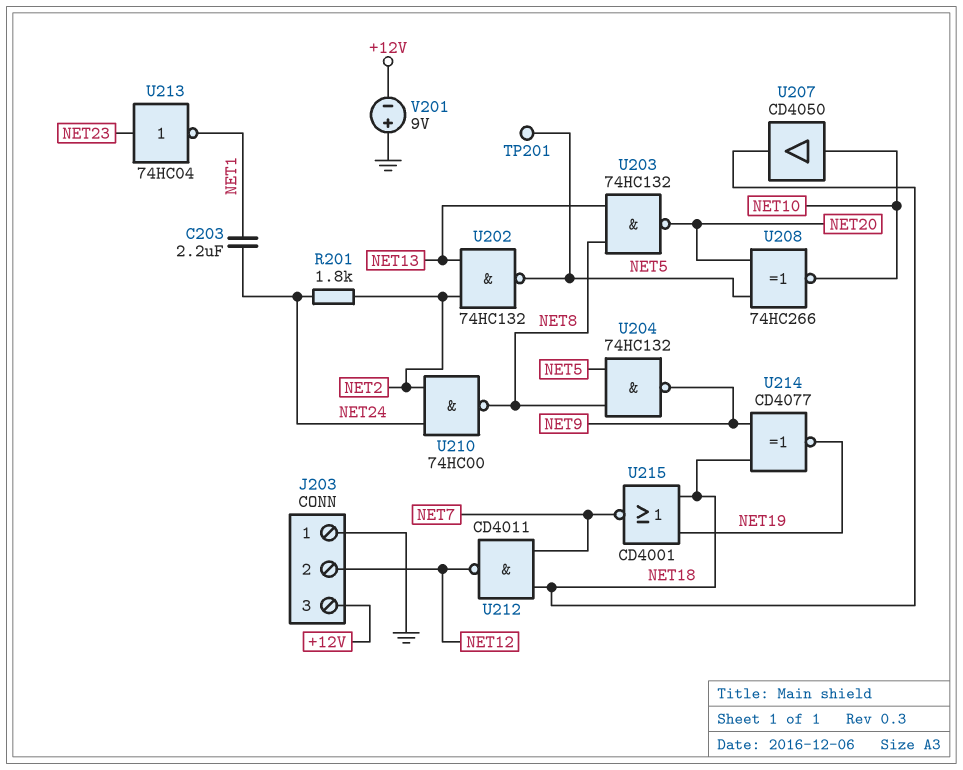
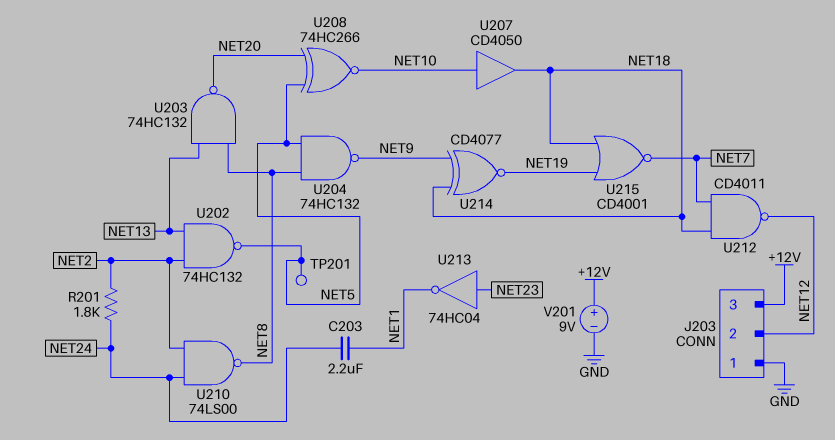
U210: NAND 74HC00 (in NET2, in NET24, out NET8) -> NAND 74LS00 (in NET2, in NET24, out NET8)
V201: 9V (plus GND, minus +12V) -> 9V (plus +12V, minus GND)

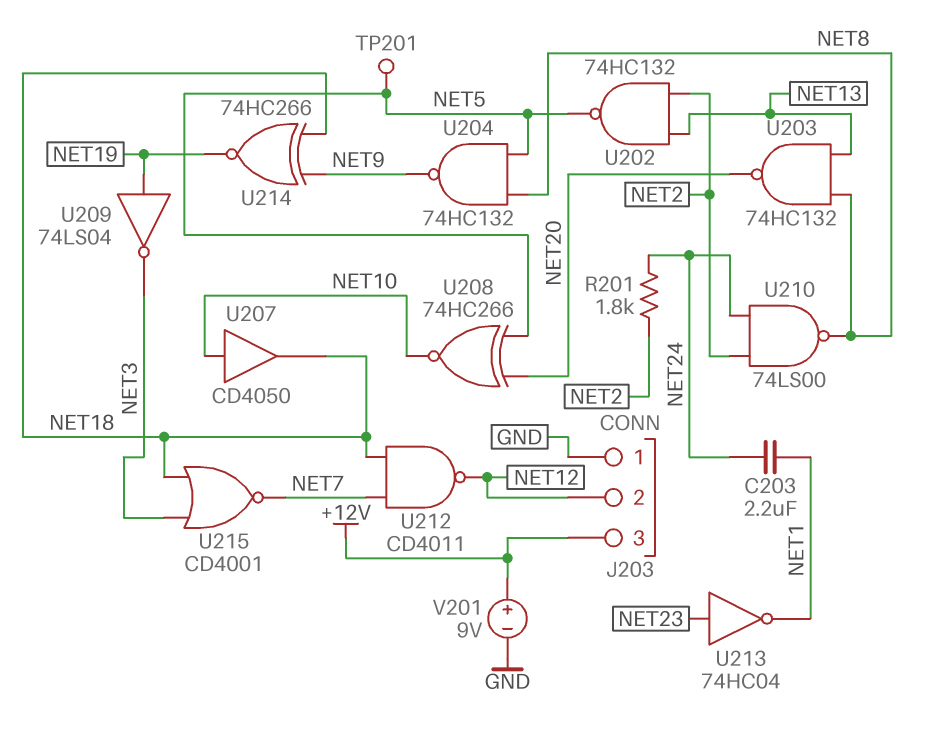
U209: none -> NOT 74LS04 (in NET19, out NET3)
U214: XNOR CD4077 (in NET9, in NET18, out NET19) -> XNOR 74HC266 (in NET9, in NET18, out NET19)
U215: NOR CD4001 (in NET18, in NET19, out NET7) -> NOR CD4001 (in NET3, in NET18, out NET7)

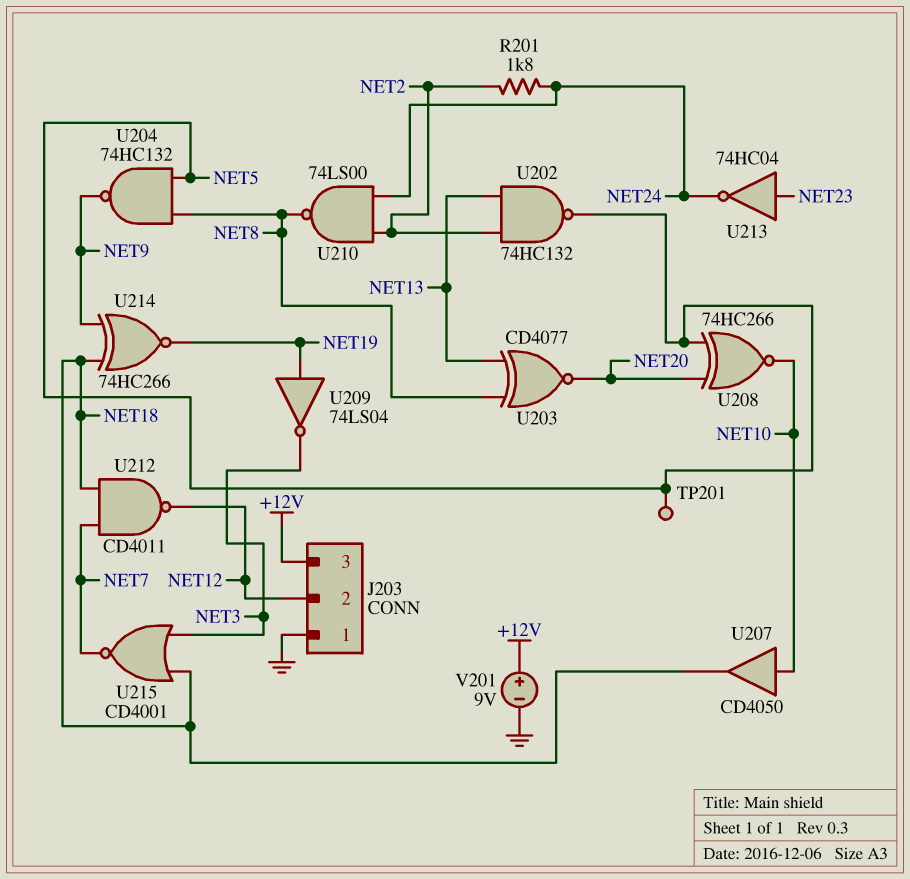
C203: 2.2uF (NET1, NET24) -> none
U203: NAND 74HC132 (in NET8, in NET13, out NET20) -> XNOR CD4077 (in NET8, in NET13, out NET20)
U213: NOT 74HC04 (in NET23, out NET1) -> NOT 74HC04 (in NET23, out NET24)

